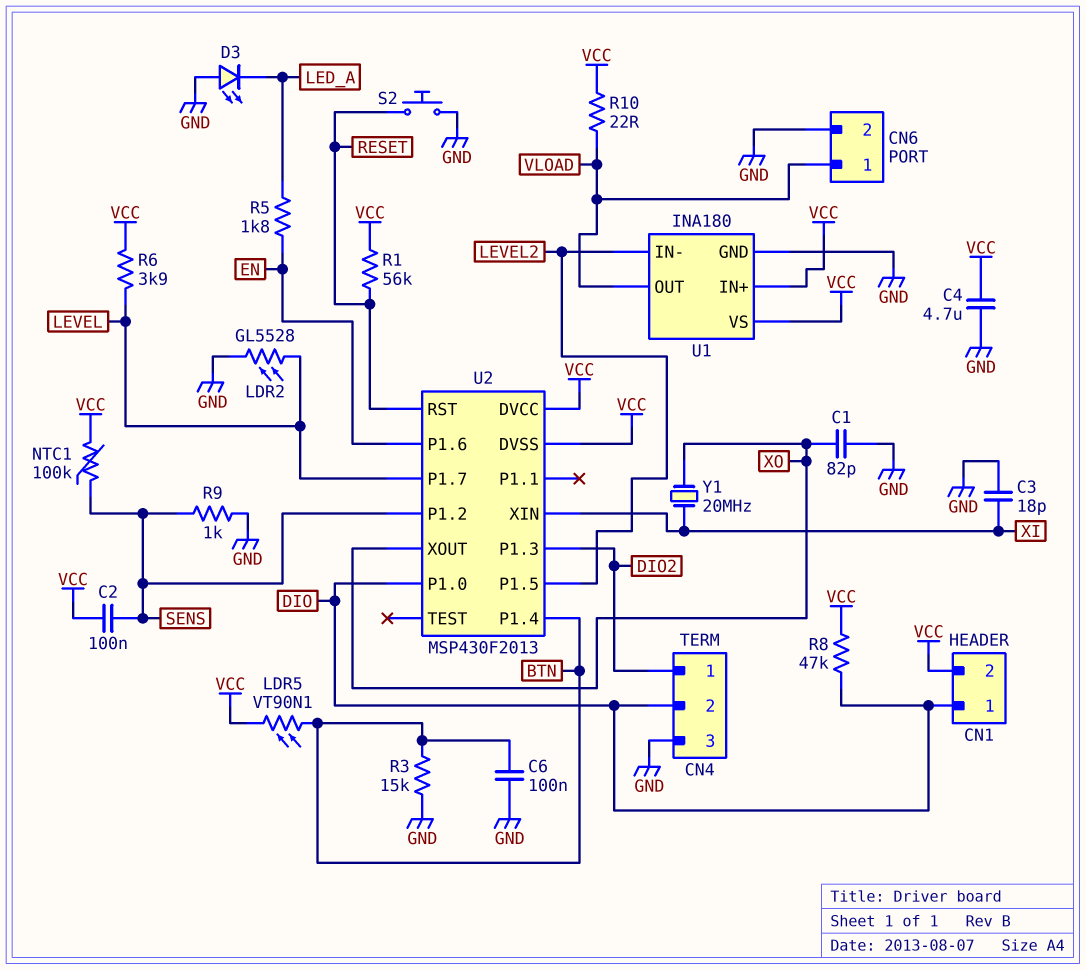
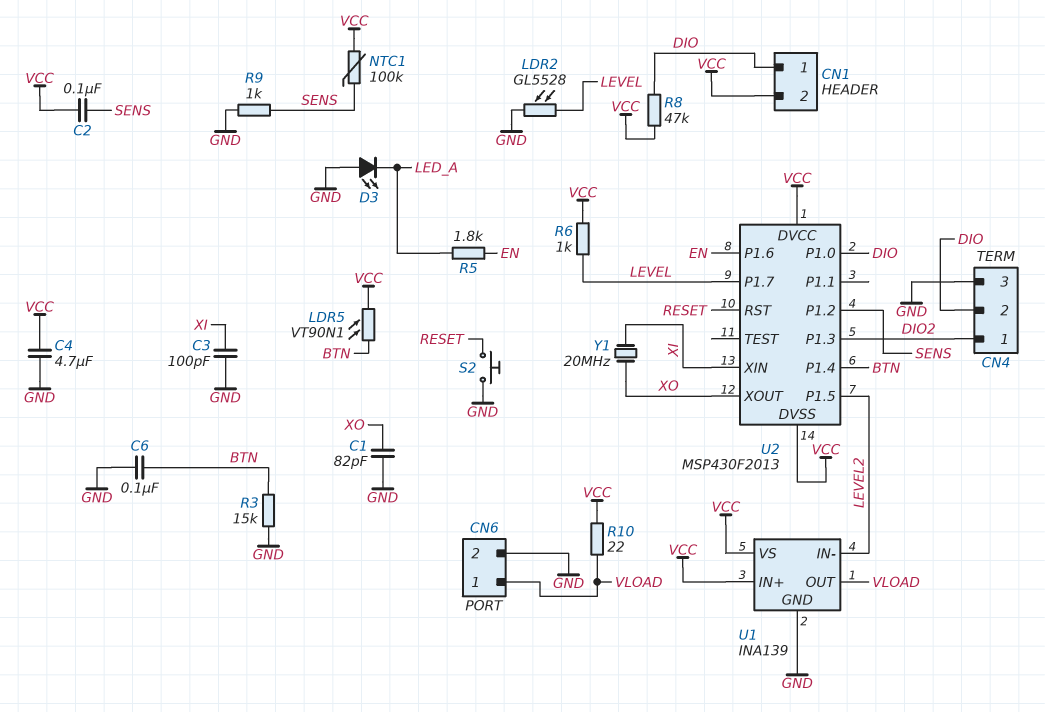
C3: 18pF (GND, XI) -> 100pF (GND, XI)
R1: 56k (RESET, VCC) -> none
R6: 3.9k (LEVEL, VCC) -> 1k (LEVEL, VCC)
U1: INA180 -> INA139

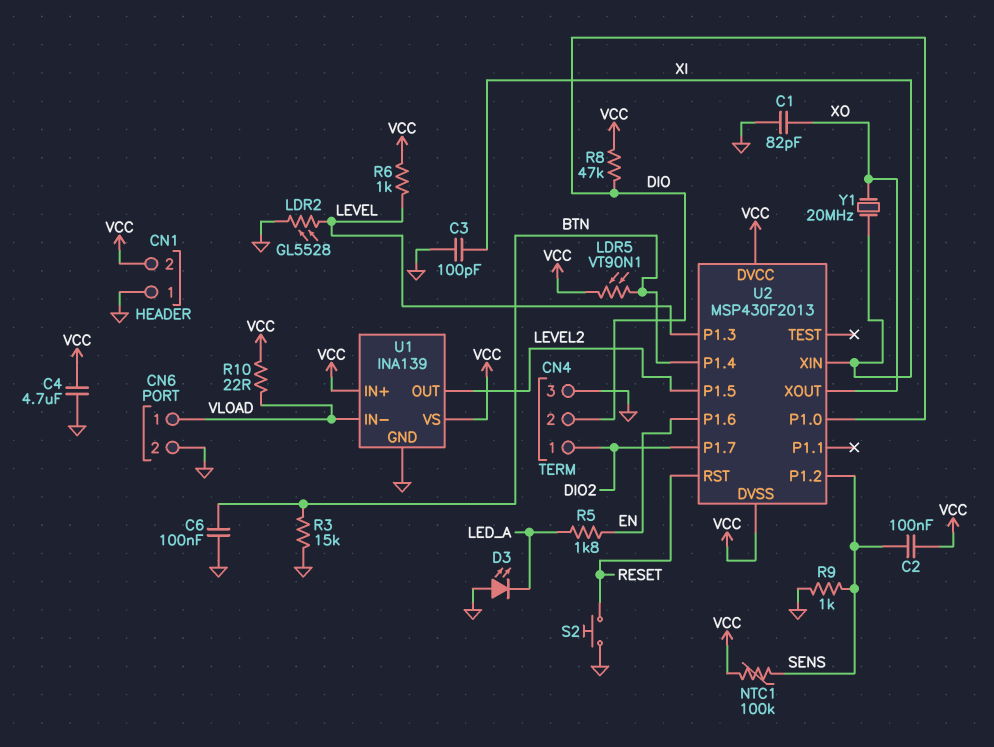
CN1 pin 1: DIO -> GND
U1 pin IN-: LEVEL2 -> VLOAD
U1 pin OUT: VLOAD -> LEVEL2
U2 pin P1.3: DIO2 -> LEVEL
U2 pin P1.7: LEVEL -> DIO2

